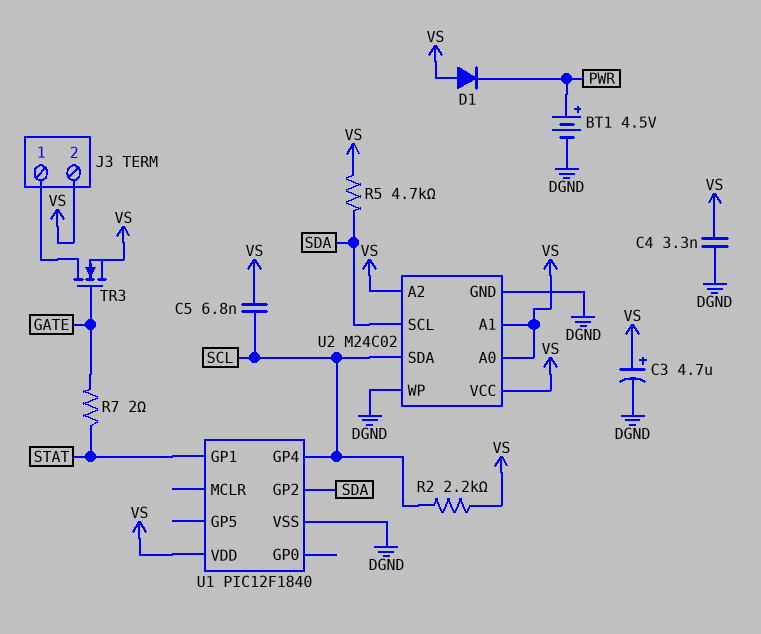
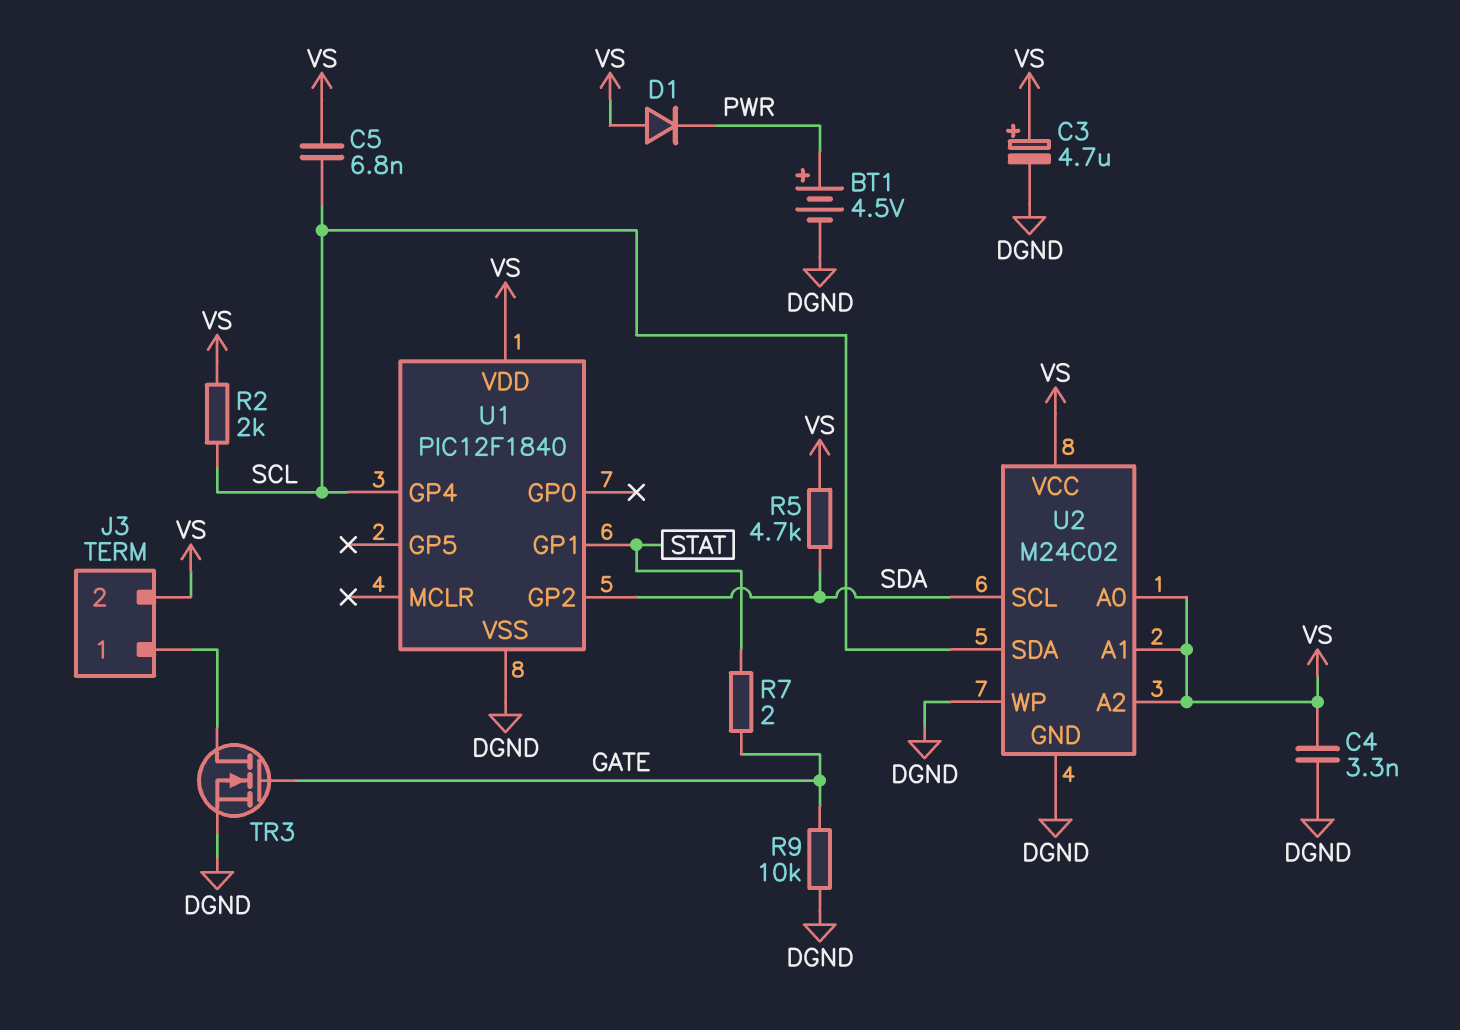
R2: 2.2k (SCL, VS) -> 2k (SCL, VS)
R9: none -> 10k (DGND, GATE)
TR3: NMOS (G GATE, D J3/1, S VS) -> NMOS (G GATE, D J3/1, S DGND)

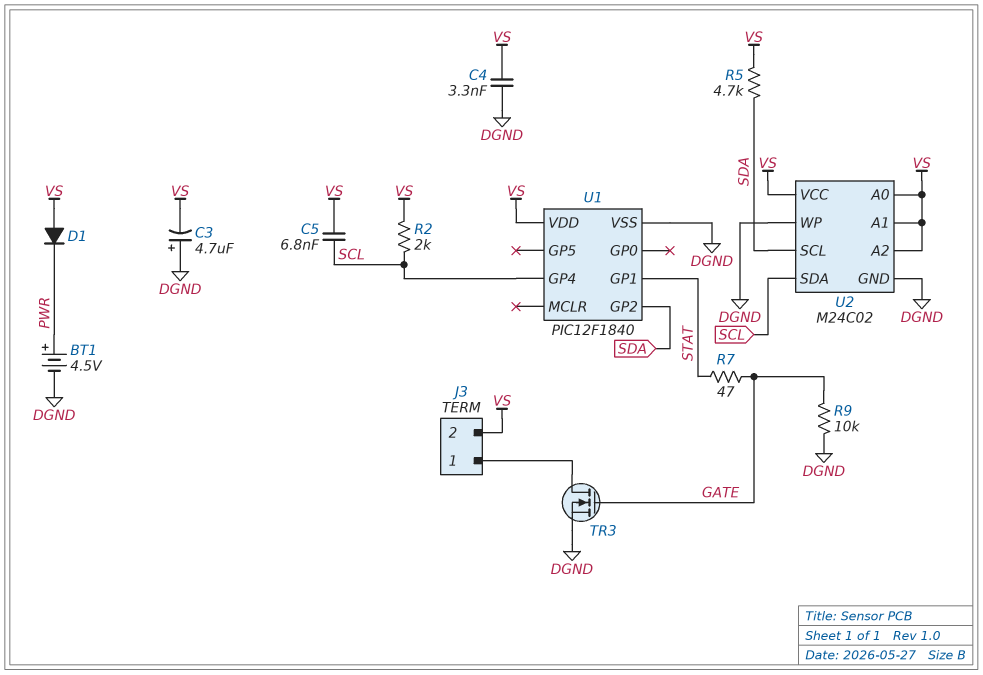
C3: 4.7uF (plus VS, minus DGND) -> 4.7uF (plus DGND, minus VS)
R7: 2 (GATE, STAT) -> 47 (GATE, STAT)

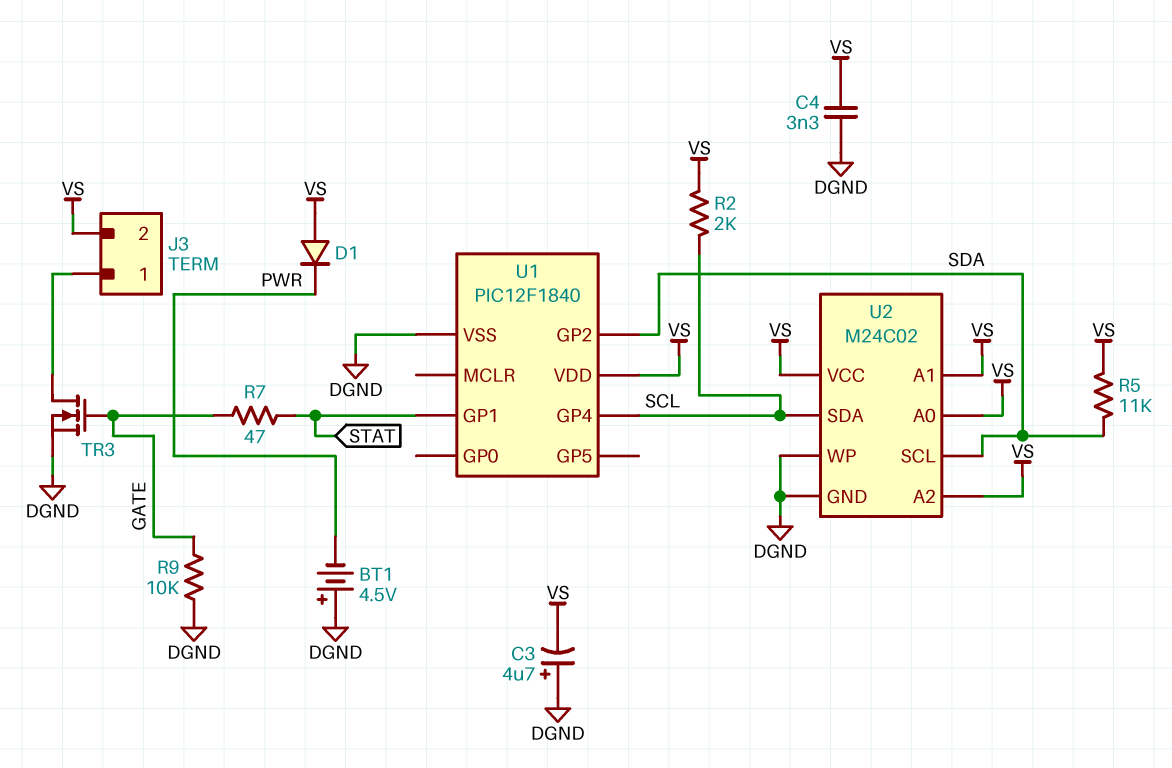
BT1: 4.5V (plus PWR, minus DGND) -> 4.5V (plus DGND, minus PWR)
C5: 6.8nF (SCL, VS) -> none
R5: 4.7k (SDA, VS) -> 11k (SDA, VS)

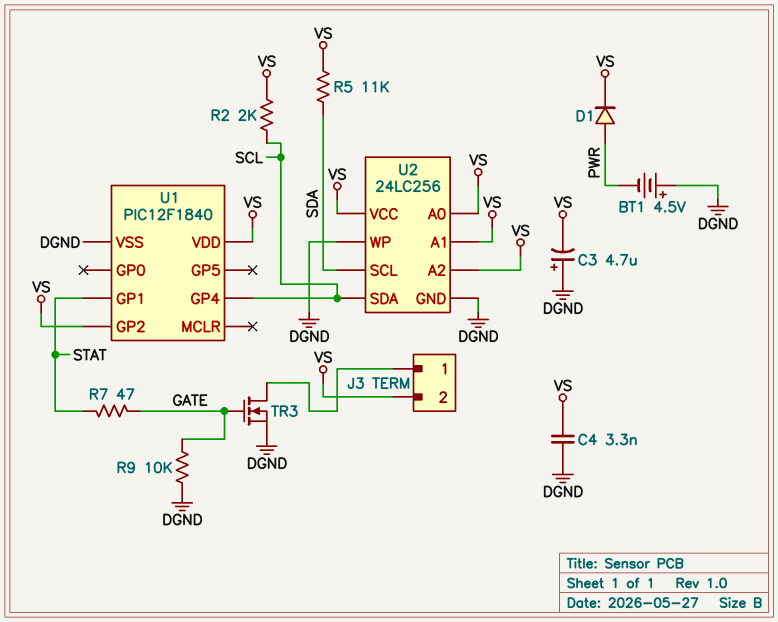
D1: diode (A VS, K PWR) -> diode (A PWR, K VS)
U1 pin GP2: SDA -> VS
U2: M24C02 -> 24LC256

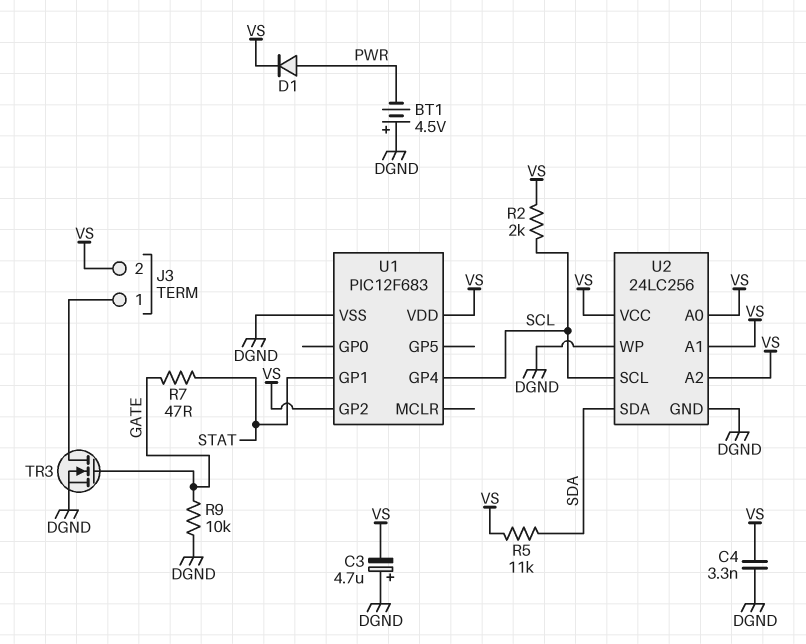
U1: PIC12F1840 -> PIC12F683
U2 pin SCL: SDA -> SCL
U2 pin SDA: SCL -> SDA

